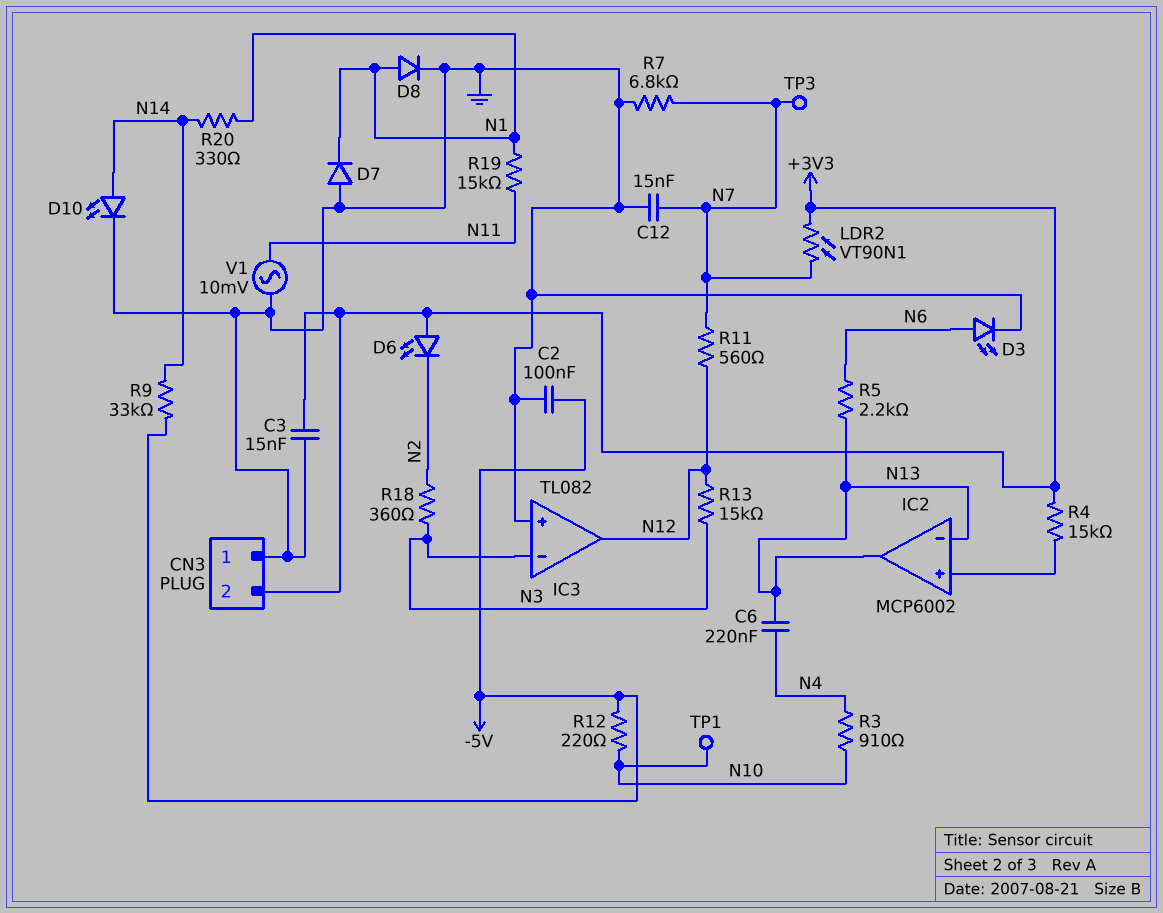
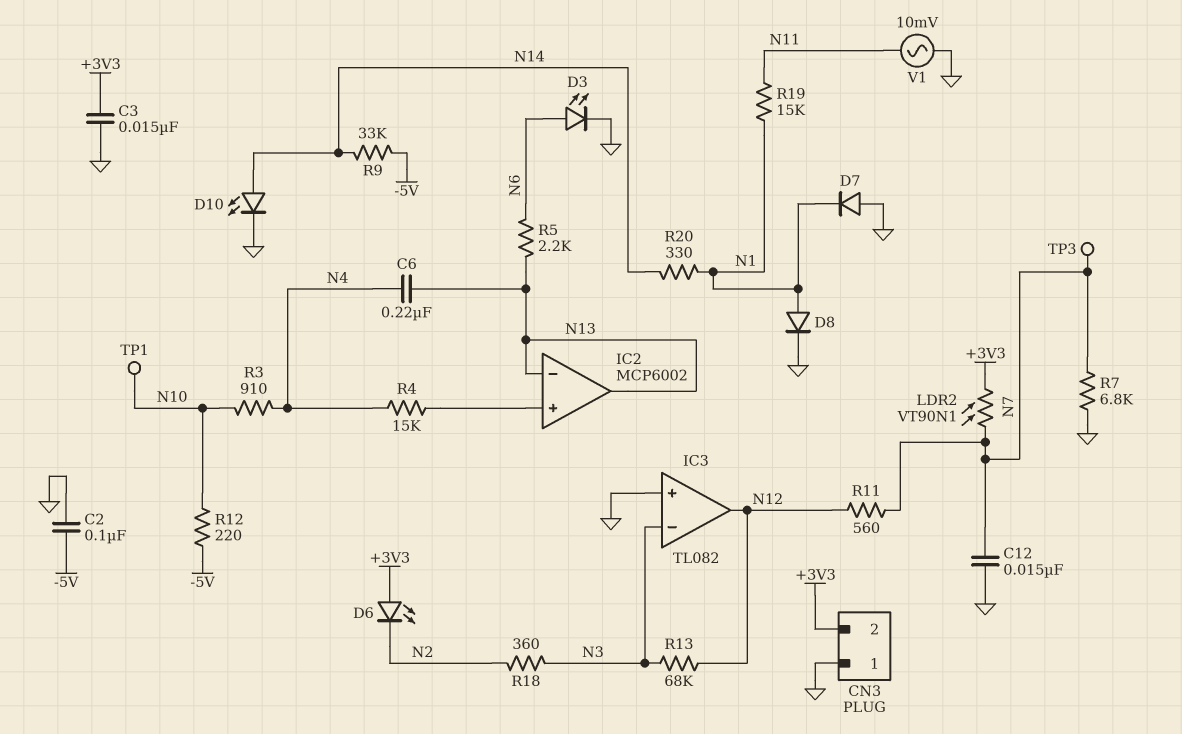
R4: 15k (+3V3, IC2/in+) -> 15k (IC2/in+, N4)
R13: 15k (N3, N12) -> 68k (N3, N12)

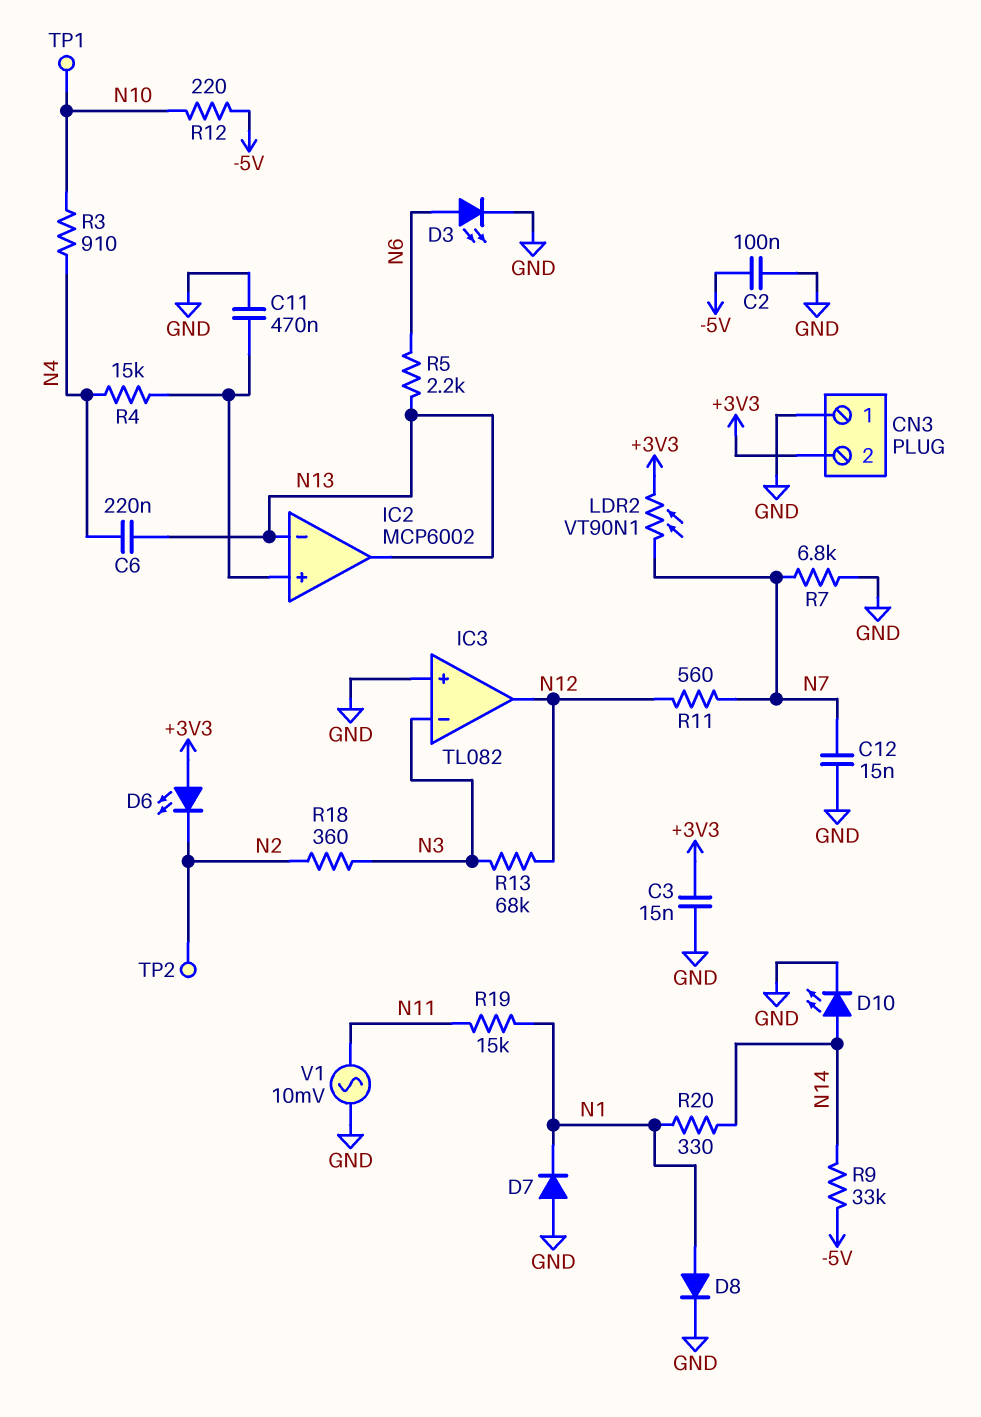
C11: none -> 470nF (GND, IC2/in+)
TP2: none -> test point (N2)
TP3: test point (N7) -> none

